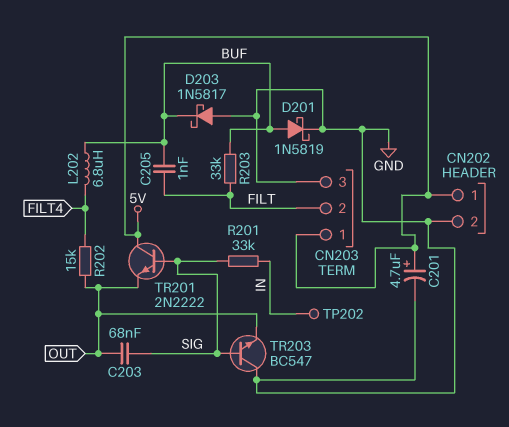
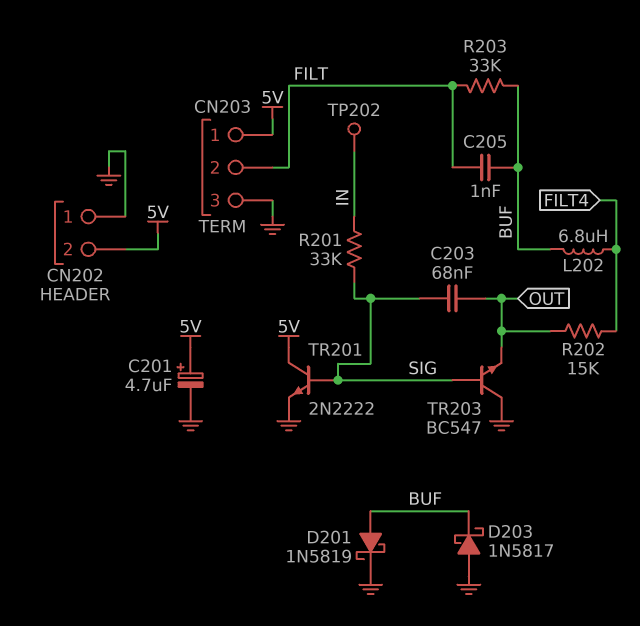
CN202 pin 1: 5V -> GND
CN202 pin 2: GND -> 5V
TR201: NPN 2N2222 (B SIG, C 5V, E OUT) -> NPN 2N2222 (B SIG, C 5V, E GND)

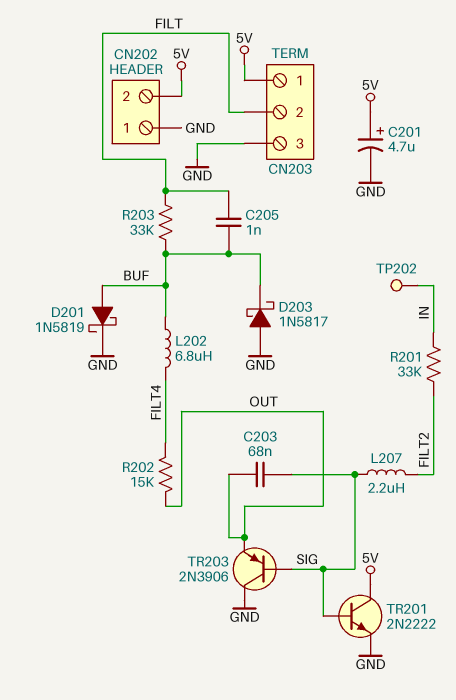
L207: none -> 2.2uH (FILT2, SIG)
R201: 33k (IN, SIG) -> 33k (FILT2, IN)
TR203: NPN BC547 (B SIG, C GND, E OUT) -> PNP 2N3906 (B SIG, C GND, E OUT)

